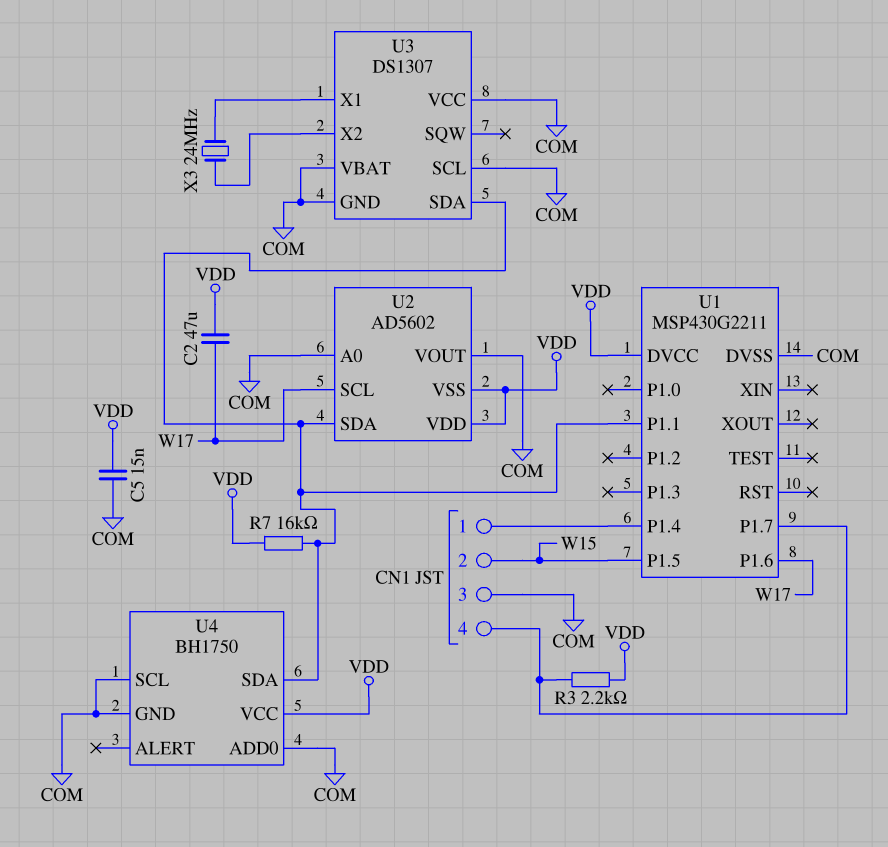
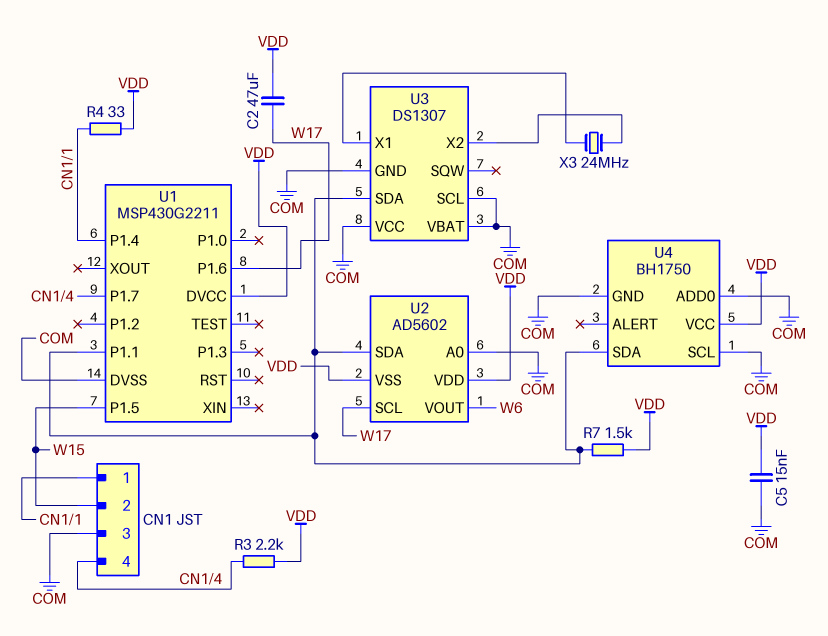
R4: none -> 33 (CN1/1, VDD)
R7: 16k (U1/P1.1, VDD) -> 1.5k (U1/P1.1, VDD)
U2 pin VOUT: COM -> W6

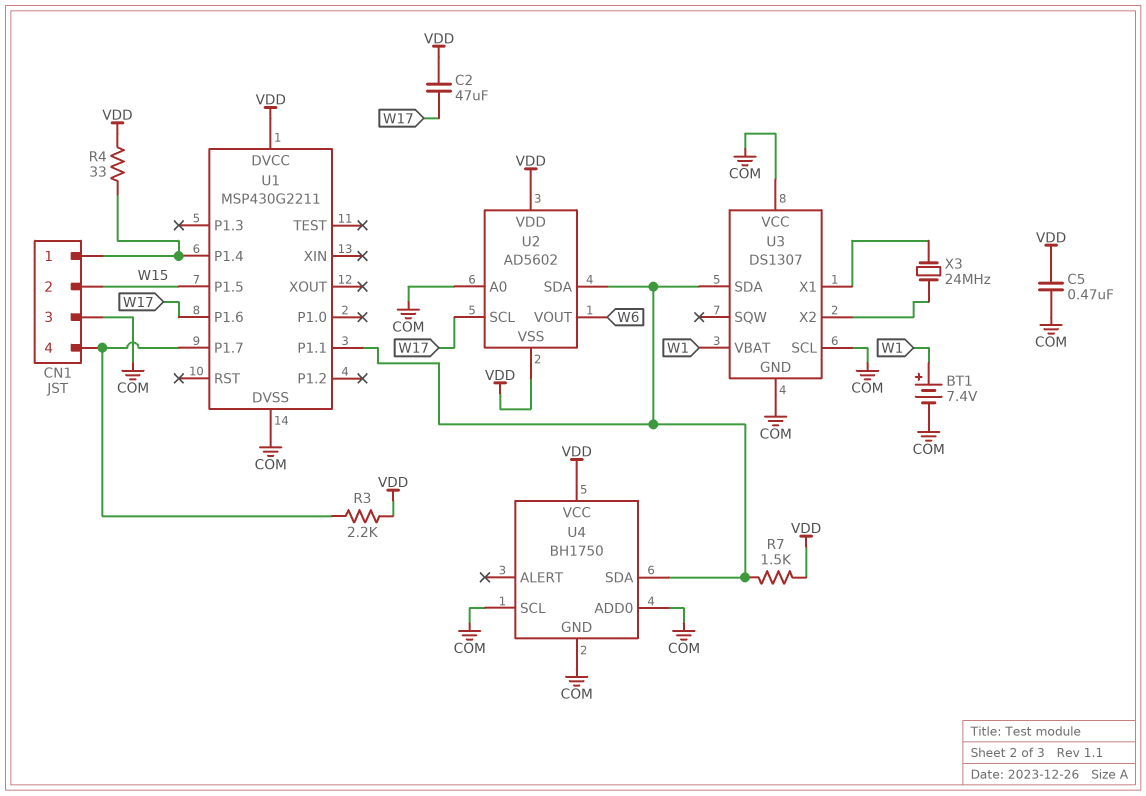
BT1: none -> 7.4V (plus W1, minus COM)
C5: 15nF (COM, VDD) -> 470nF (COM, VDD)
U3 pin VBAT: COM -> W1

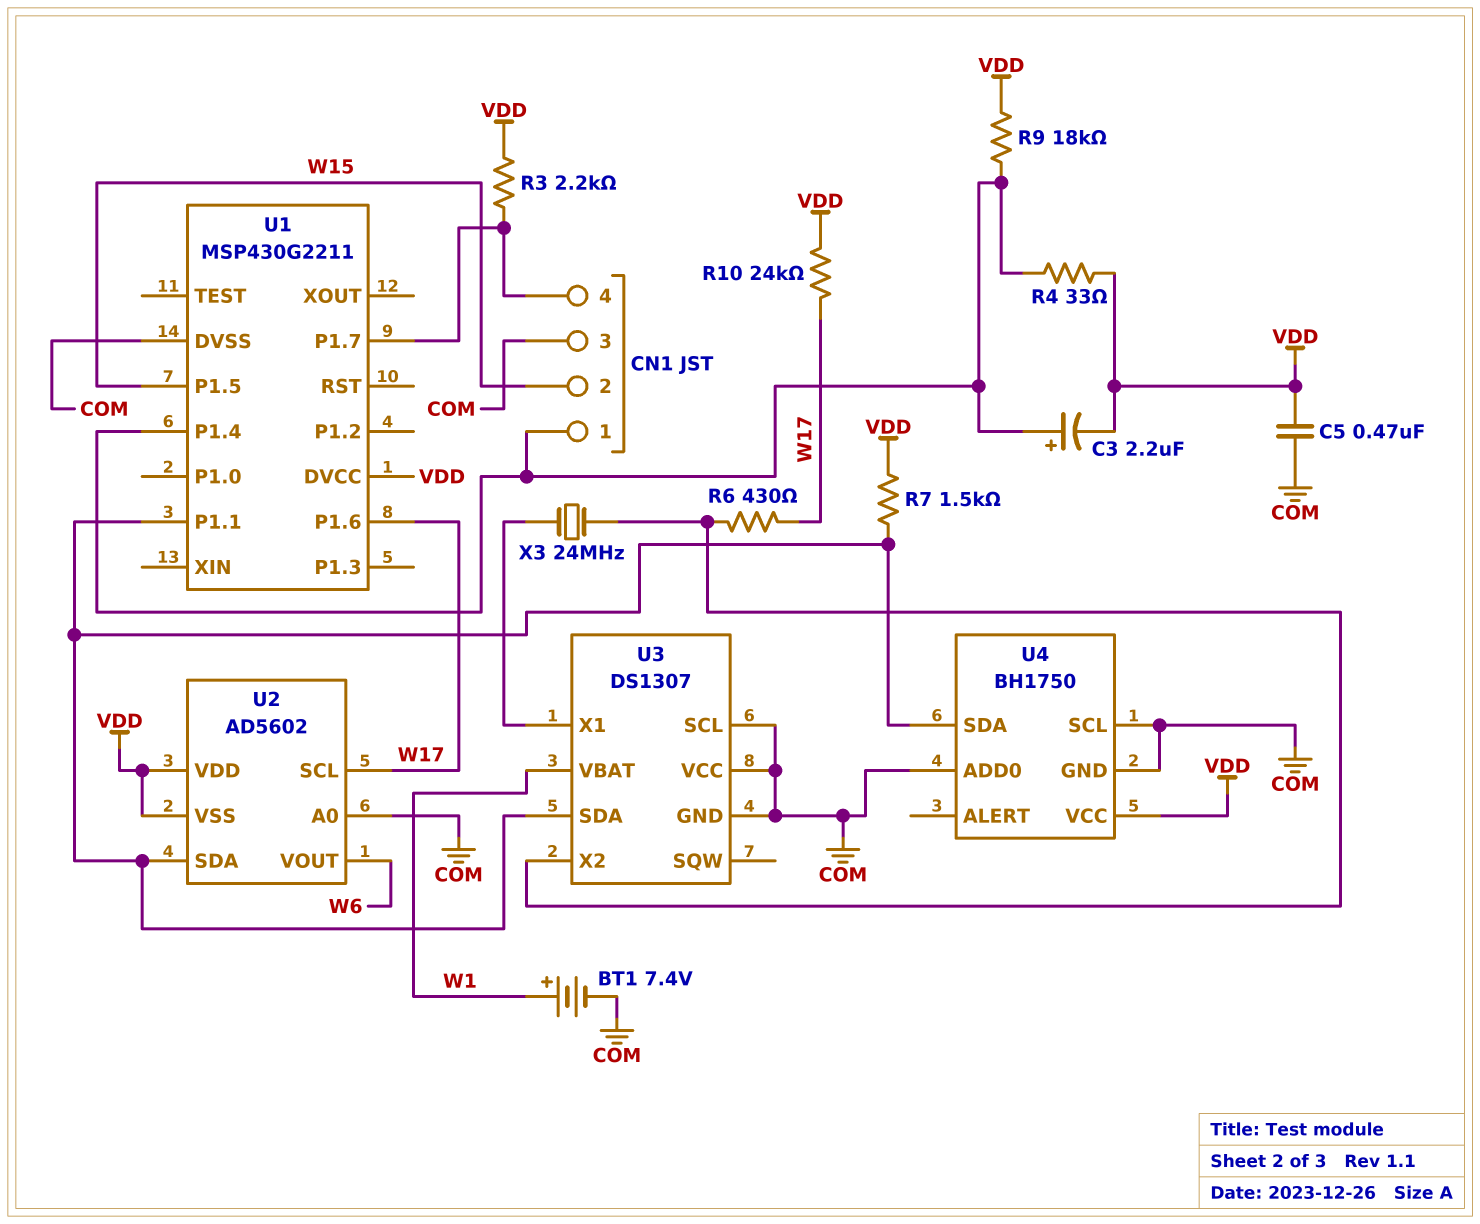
C2: 47uF (VDD, W17) -> none
C3: none -> 2.2uF (plus CN1/1, minus VDD)
R6: none -> 430 (U3/X2, W17)
R9: none -> 18k (CN1/1, VDD)
R10: none -> 24k (VDD, W17)

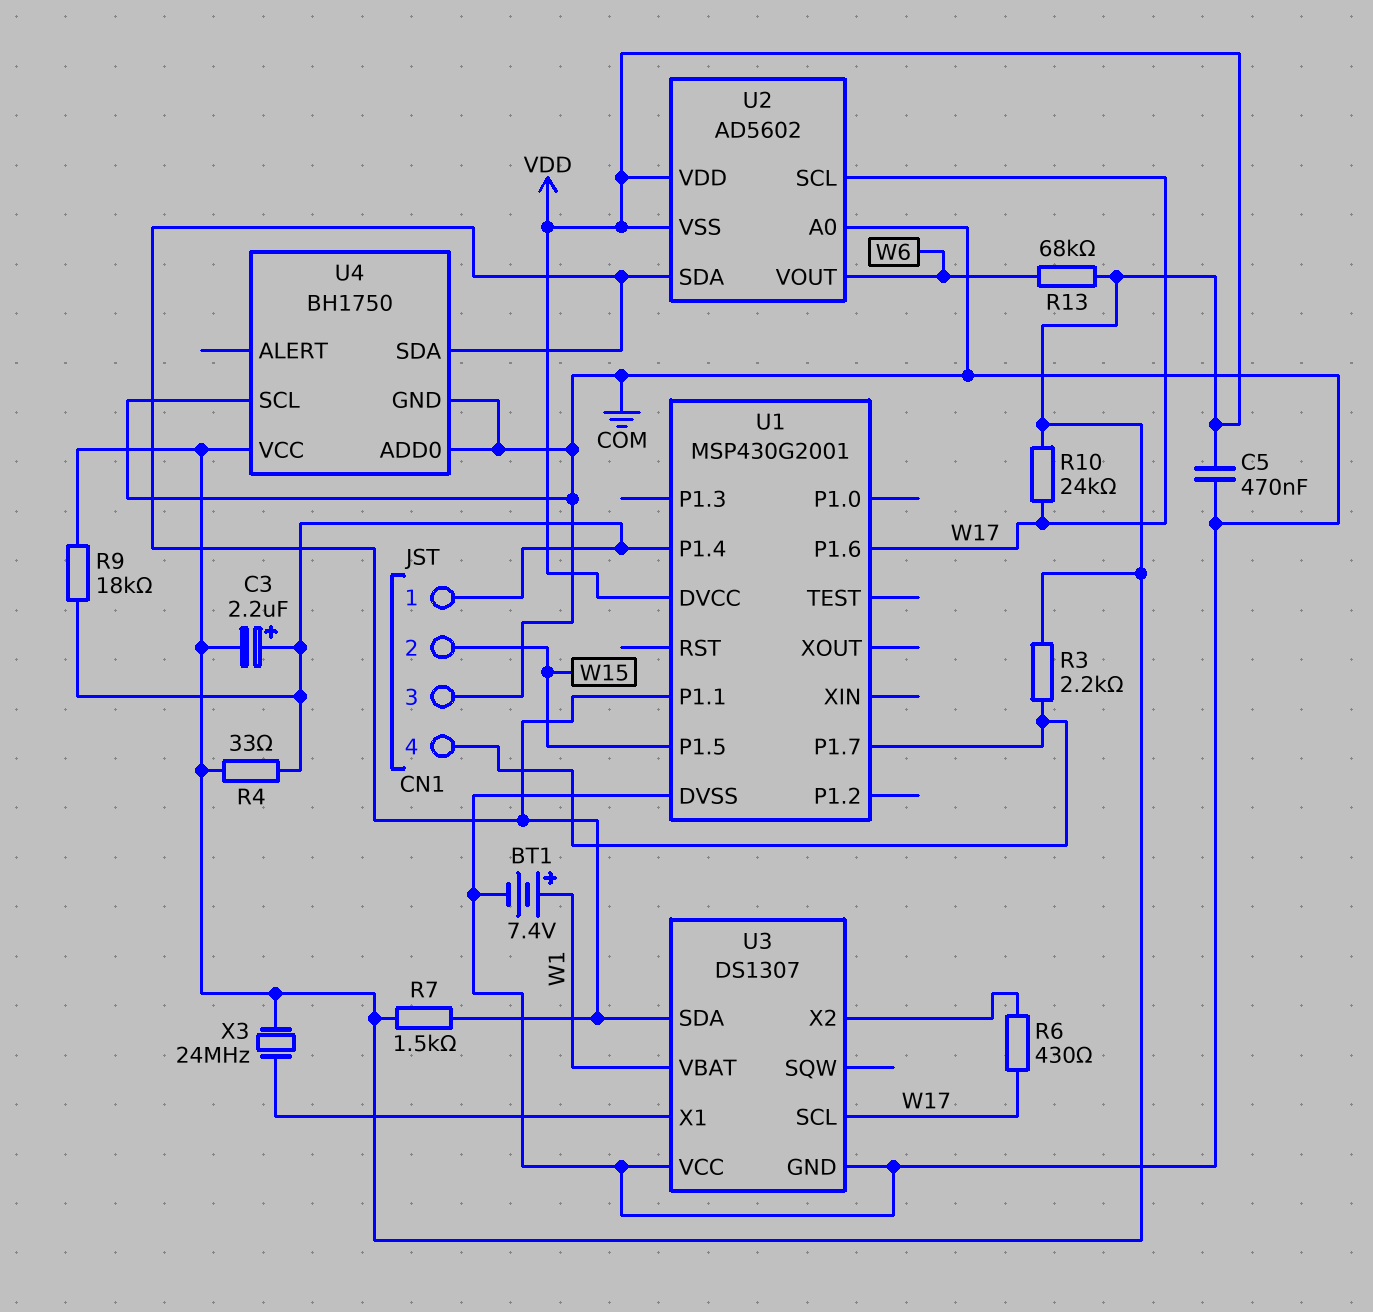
R13: none -> 68k (VDD, W6)
U1: MSP430G2211 -> MSP430G2001
U3 pin SCL: COM -> W17
X3: 24MHz (U3/X1, U3/X2) -> 24MHz (U3/X1, VDD)

